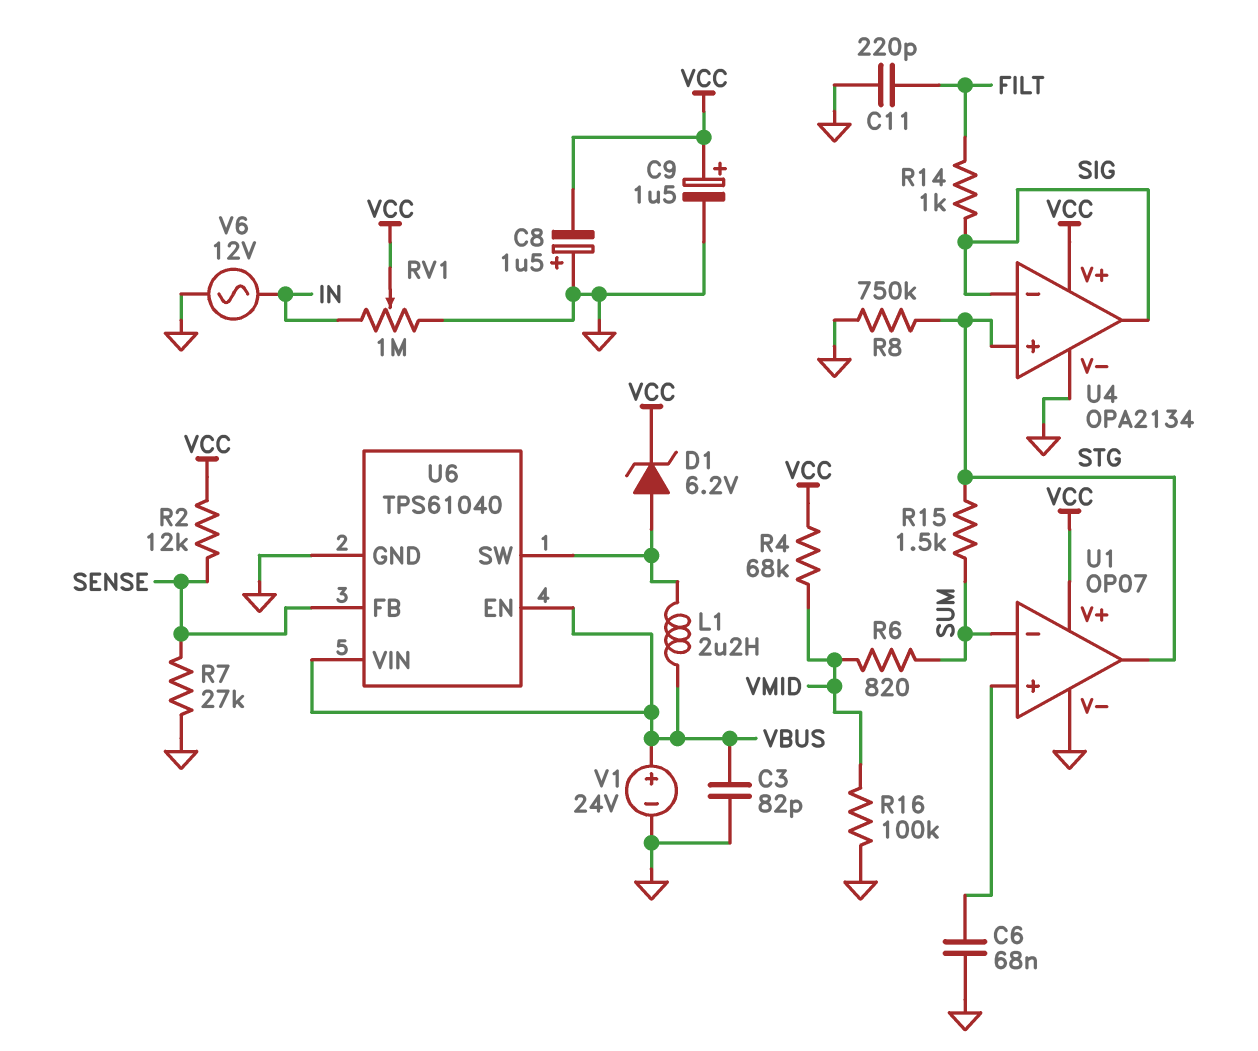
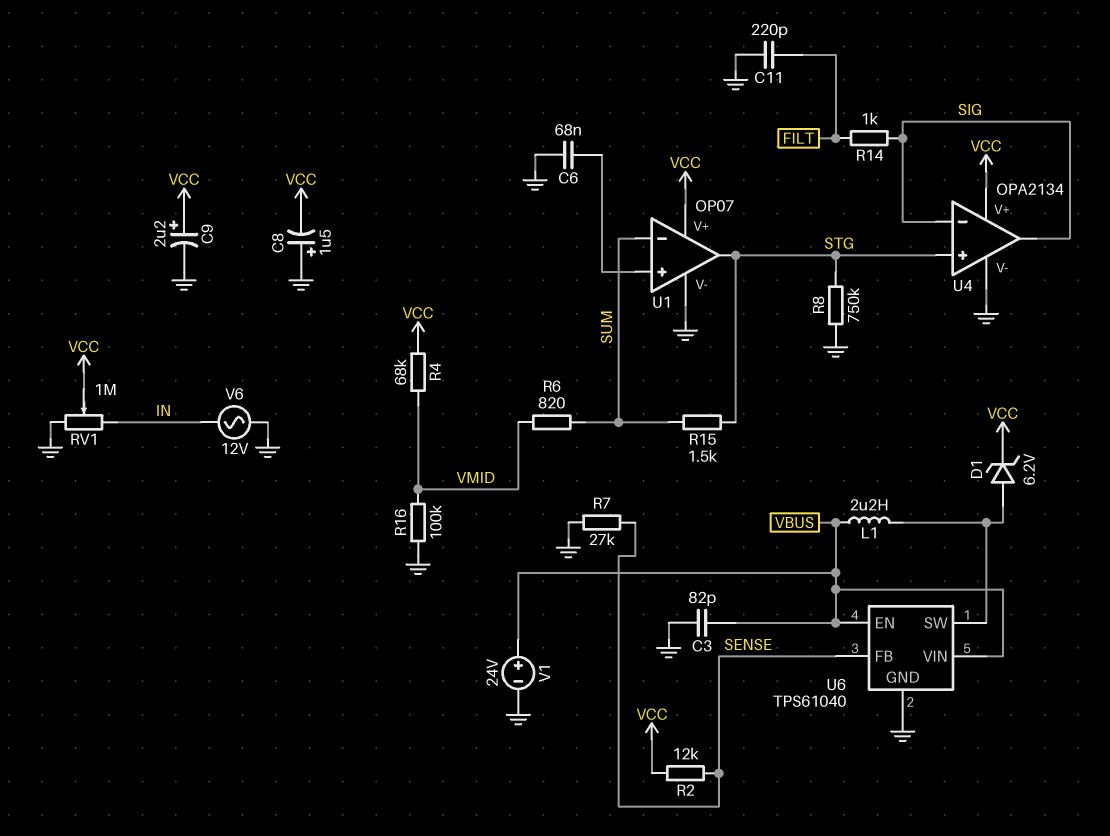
C9: 1.5uF (plus VCC, minus GND) -> 2.2uF (plus VCC, minus GND)

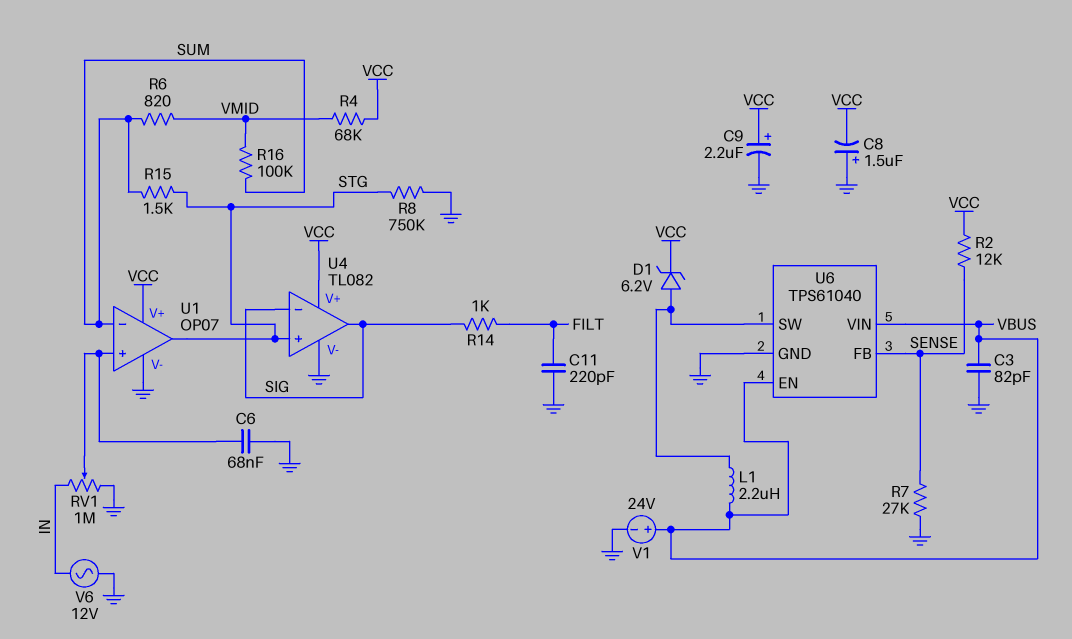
R16: 100k (GND, VMID) -> 100k (SUM, VMID)
RV1: 1M (GND, IN, wiper VCC) -> 1M (GND, IN, wiper U1/in+)
U4: OPA2134 -> TL082

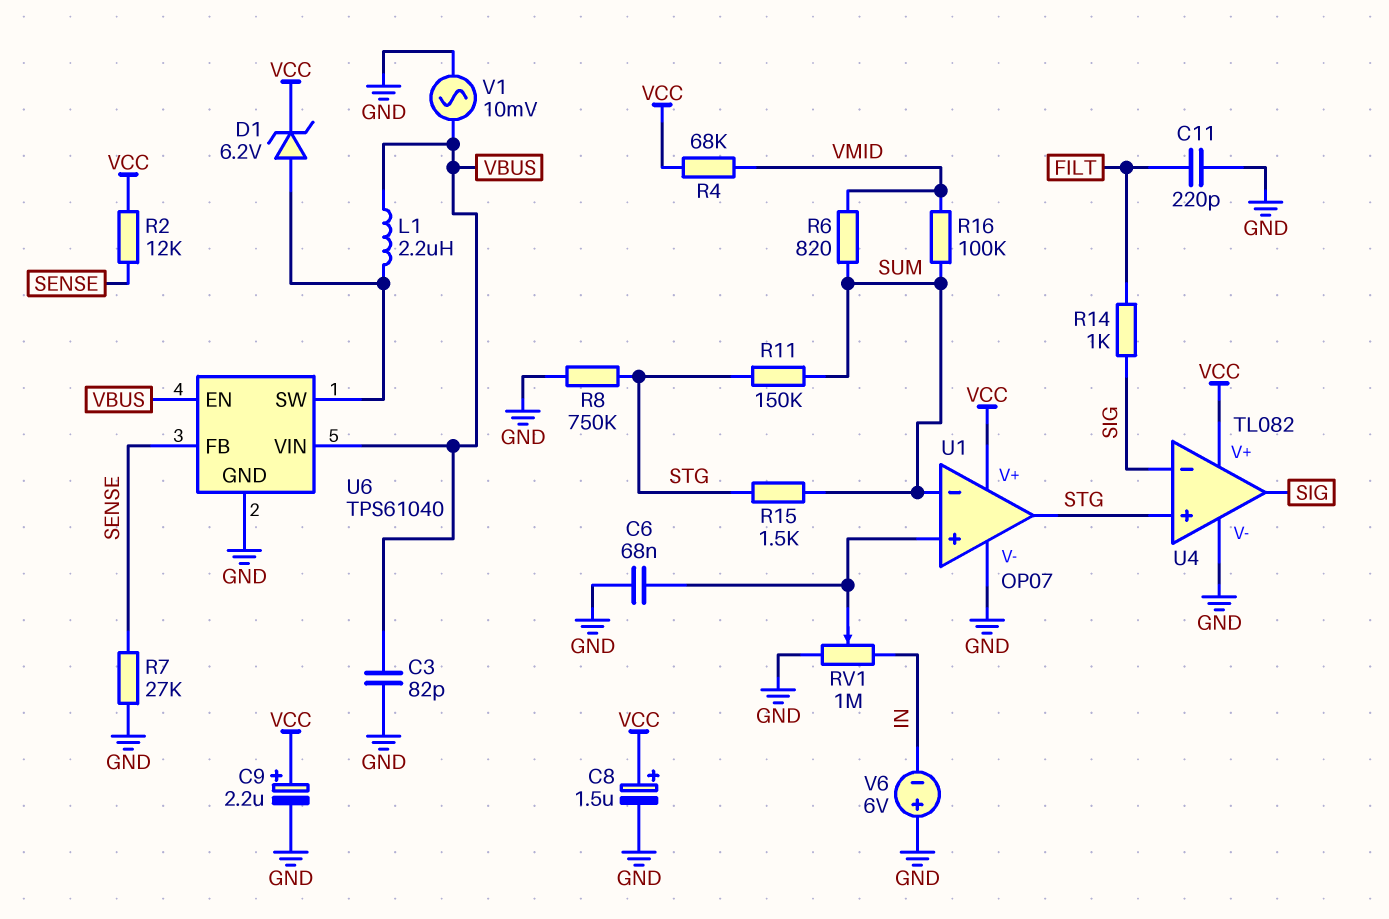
C8: 1.5uF (plus GND, minus VCC) -> 1.5uF (plus VCC, minus GND)
R11: none -> 150k (STG, SUM)
V1: 24V (plus VBUS, minus GND) -> AC 10mV (GND, VBUS)
V6: AC 12V (GND, IN) -> 6V (plus GND, minus IN)

